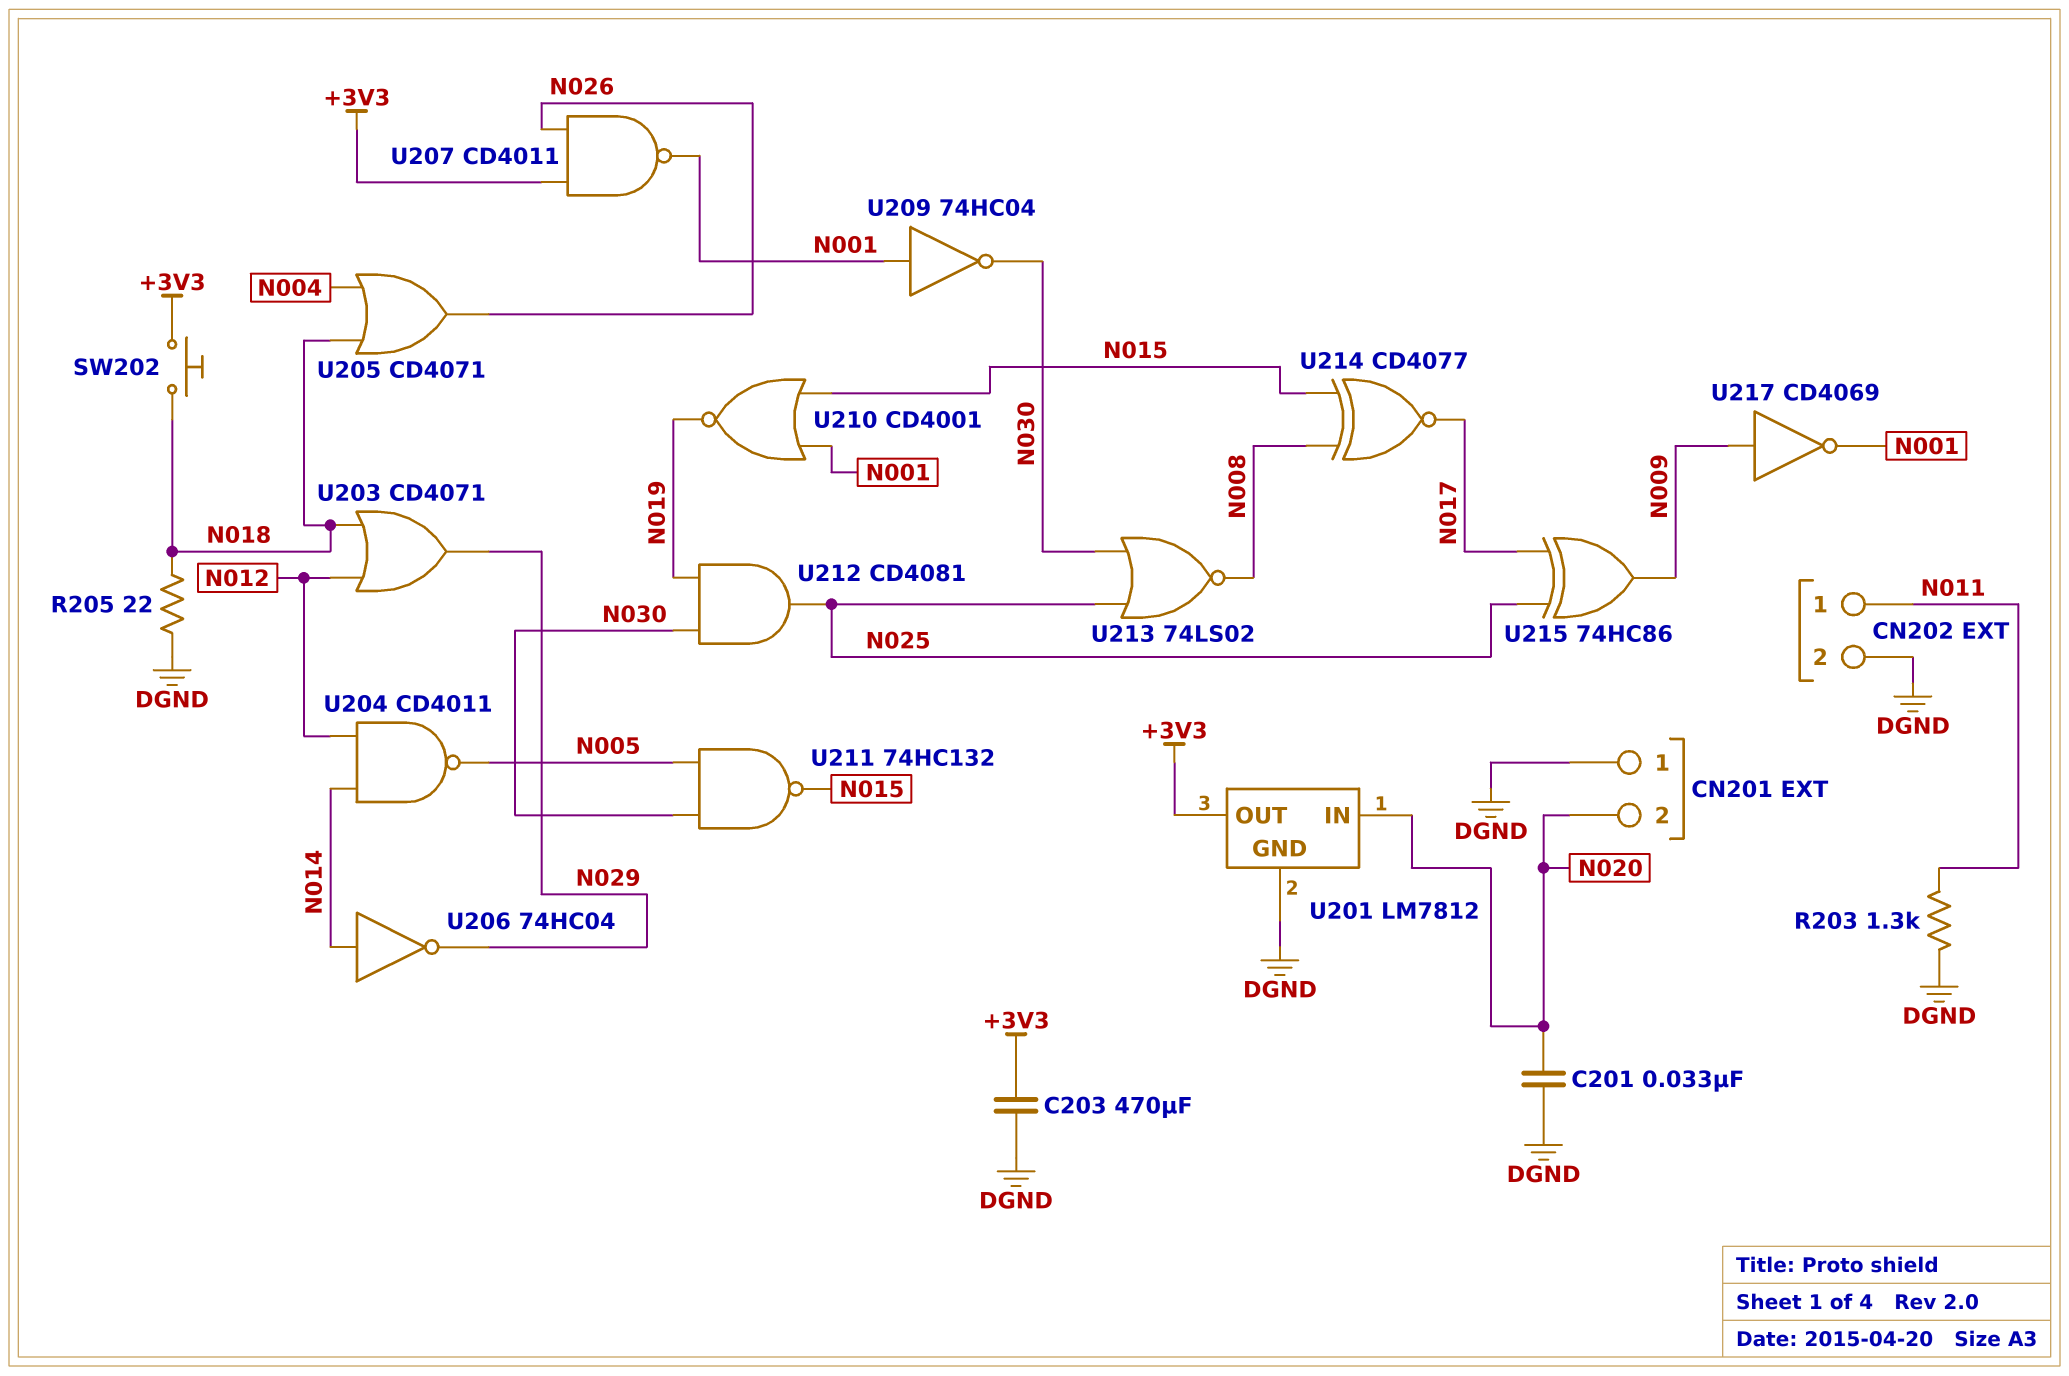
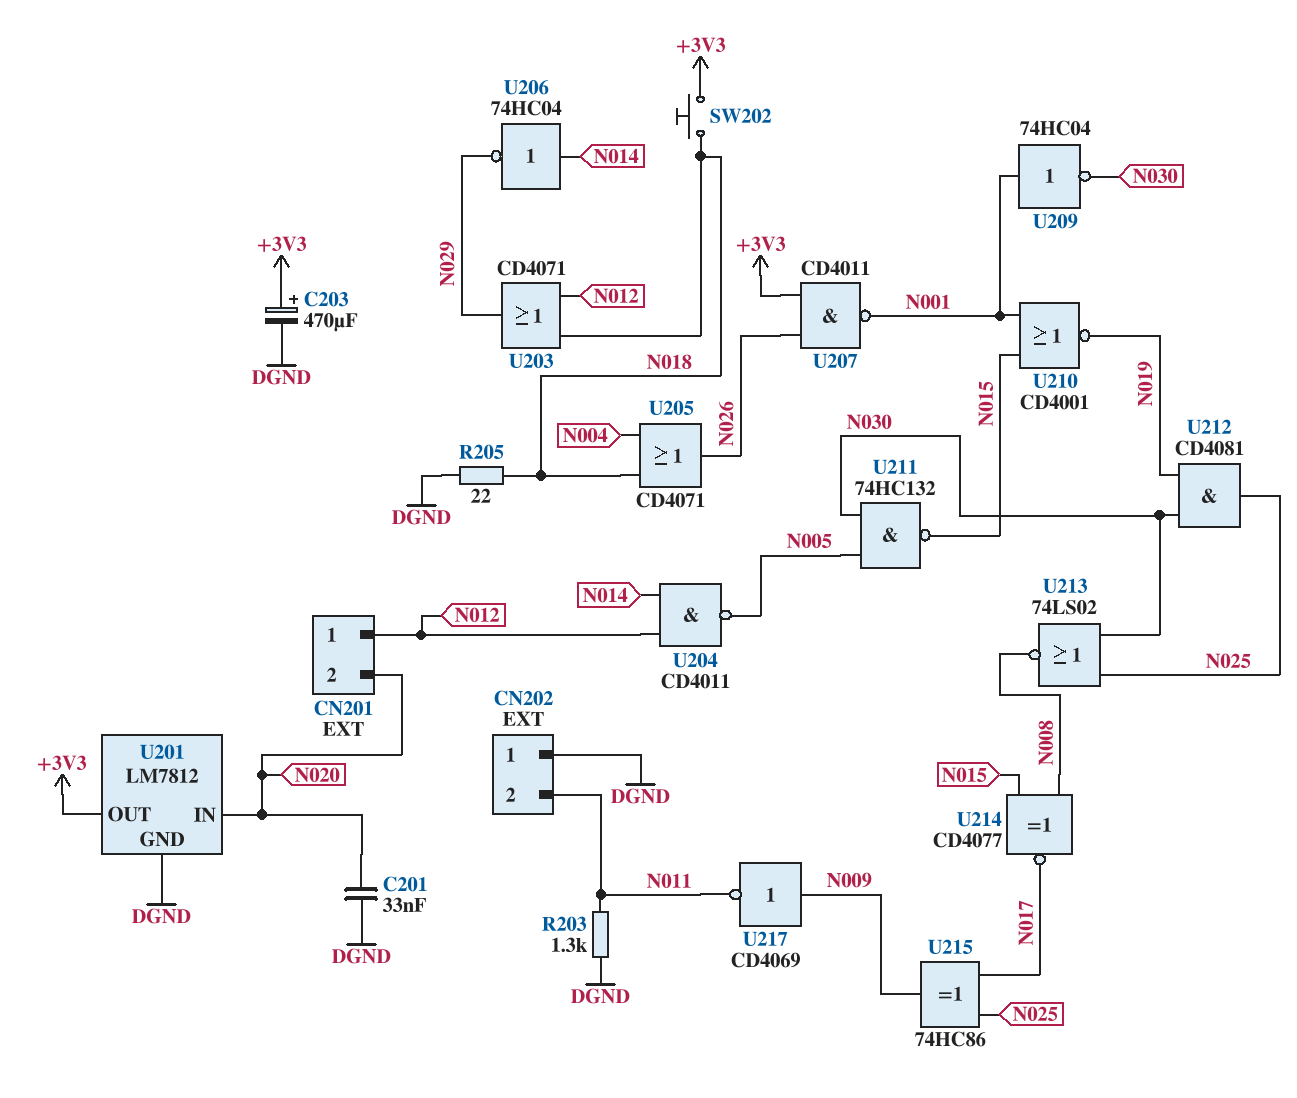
C203: 470uF (+3V3, DGND) -> 470uF (plus +3V3, minus DGND)
CN201 pin 1: DGND -> N012
CN202 pin 1: N011 -> DGND
CN202 pin 2: DGND -> N011
U217: NOT CD4069 (in N009, out N001) -> NOT CD4069 (in N009, out N011)

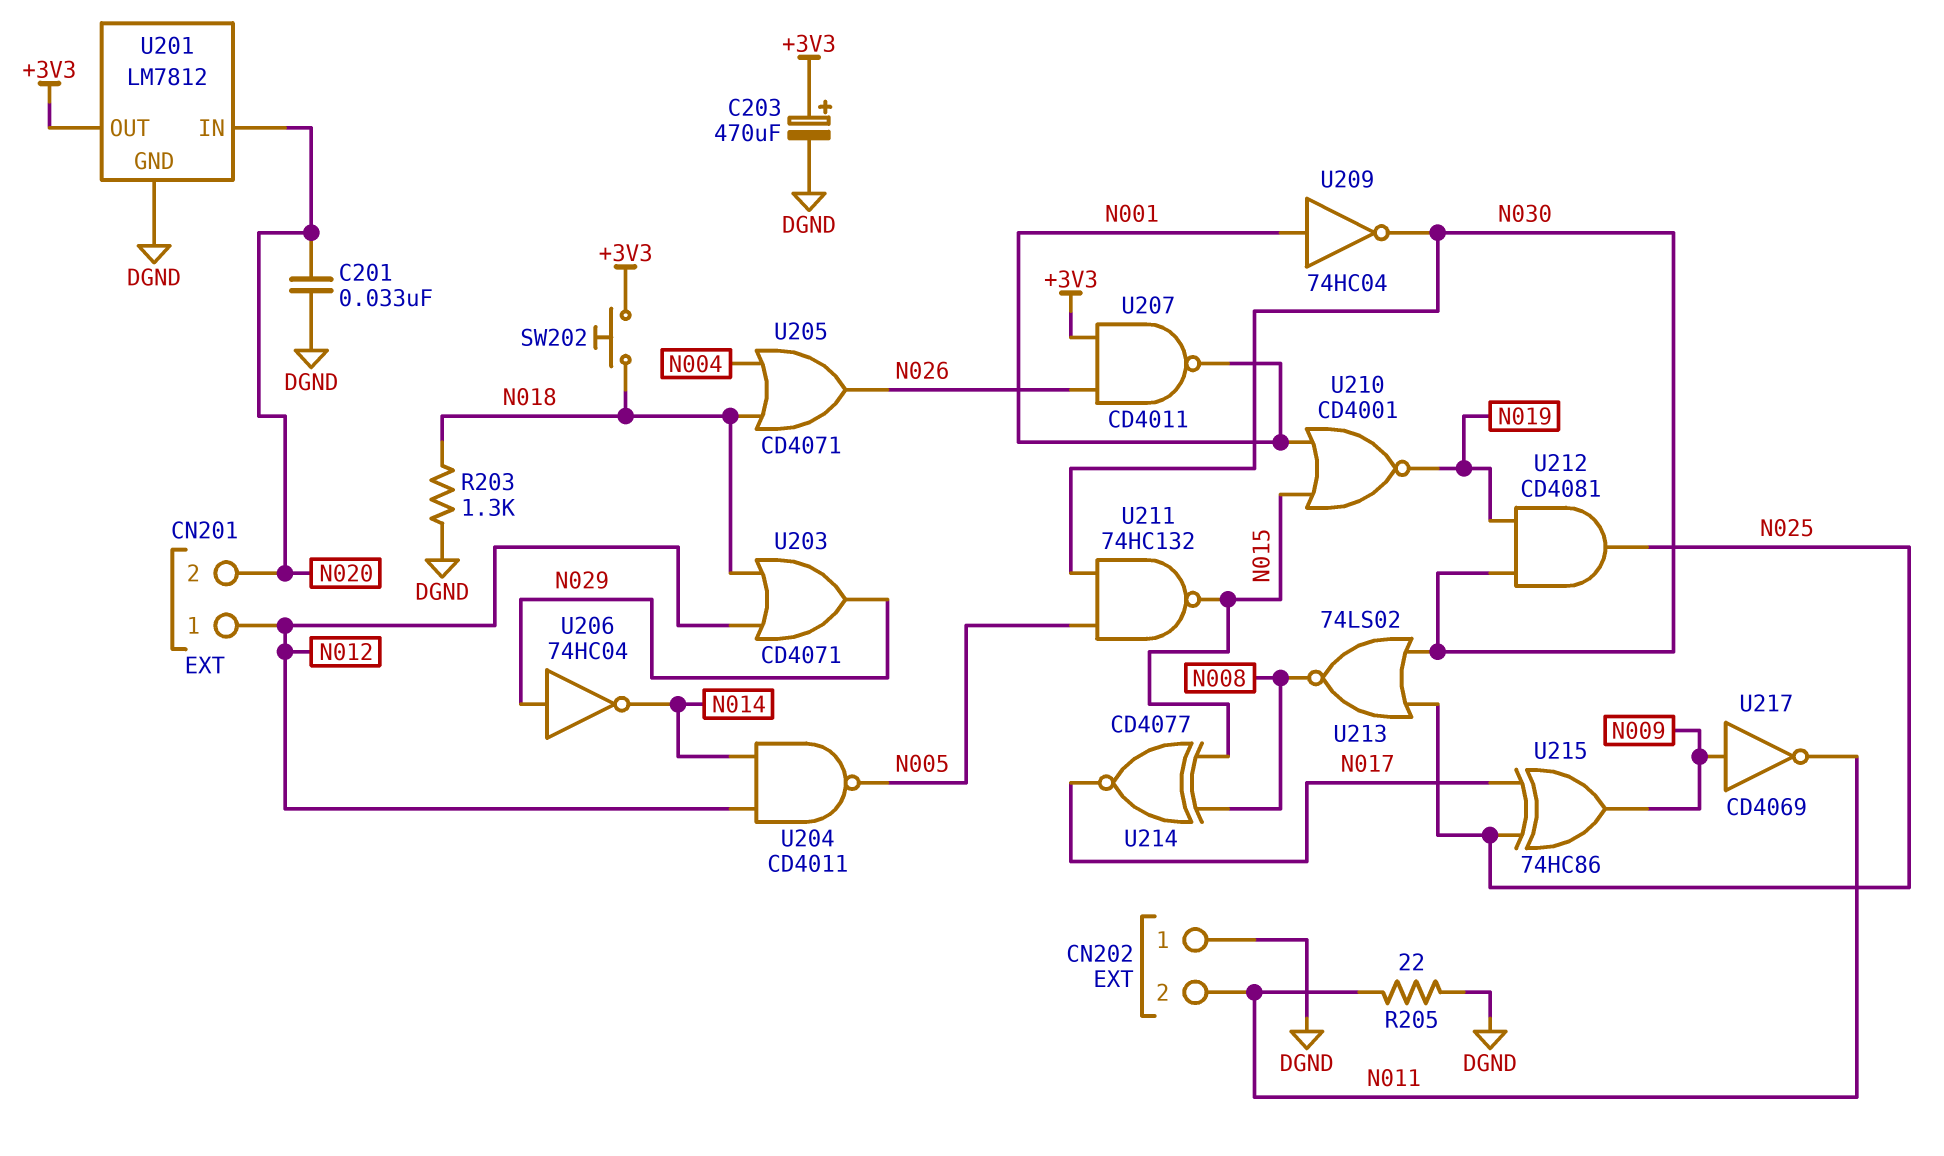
R203: 1.3k (DGND, N011) -> 1.3k (DGND, N018)
R205: 22 (DGND, N018) -> 22 (DGND, N011)
U206: NOT 74HC04 (in N014, out N029) -> NOT 74HC04 (in N029, out N014)

